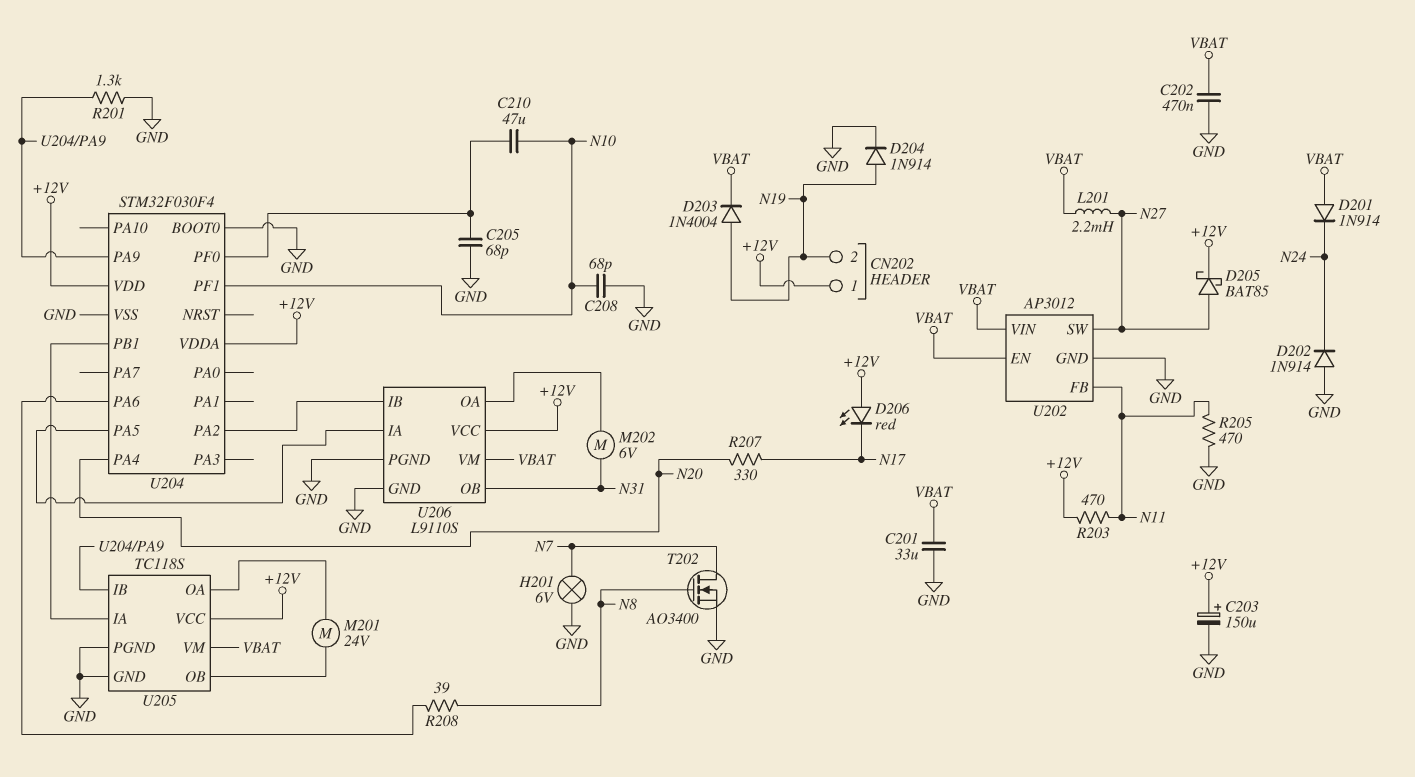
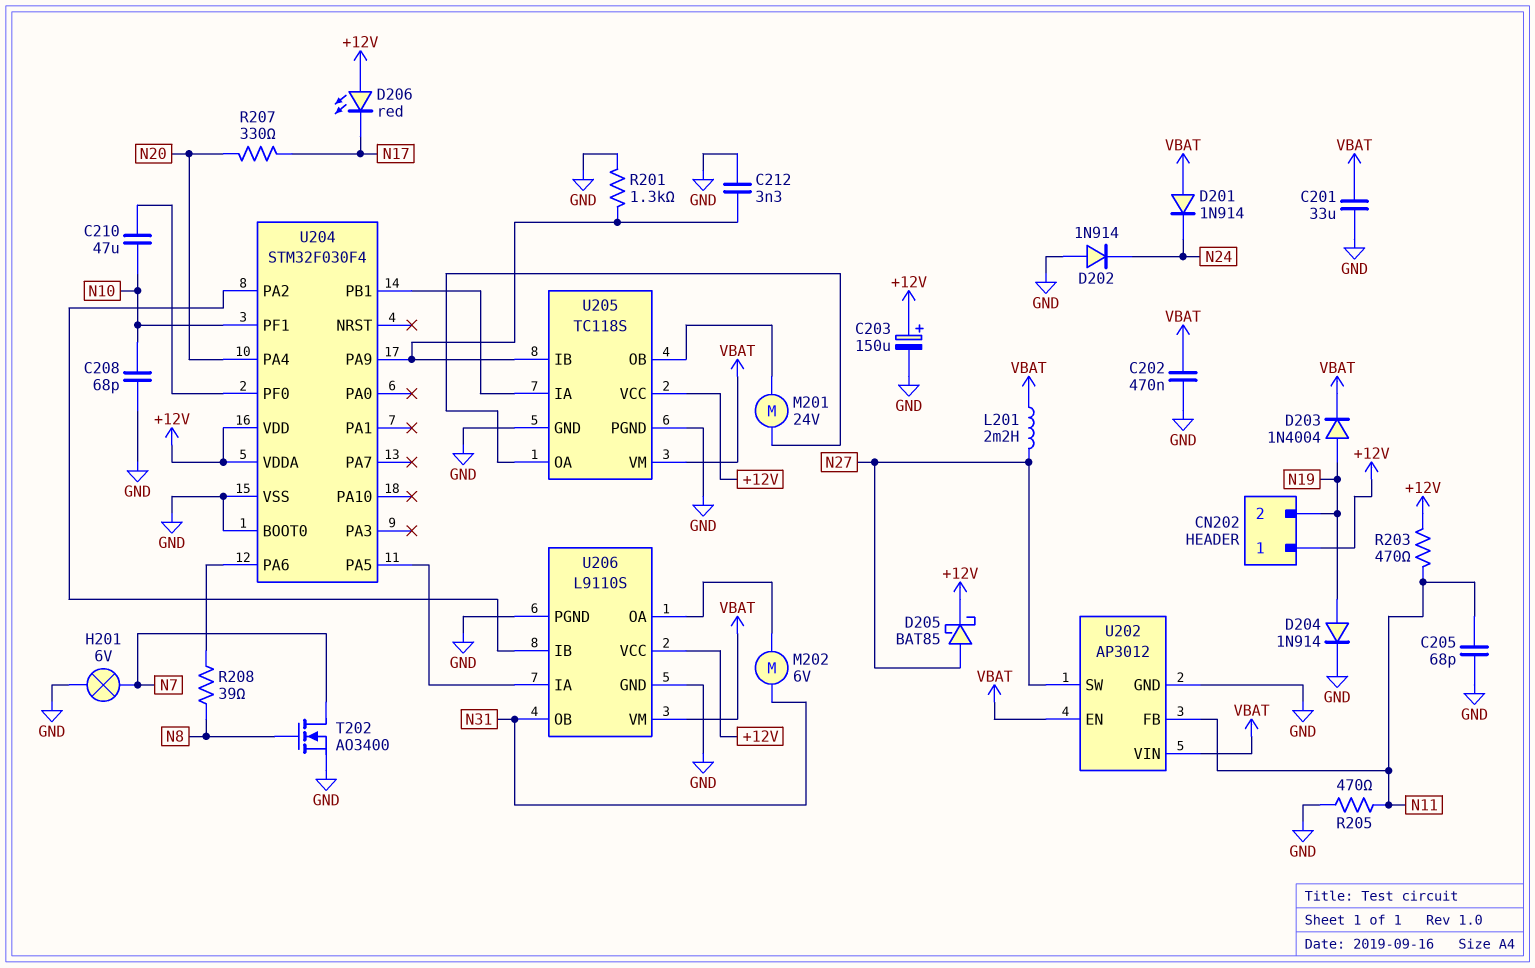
C205: 68pF (GND, U204/PF0) -> 68pF (GND, N11)
C212: none -> 3.3nF (GND, U204/PA9)

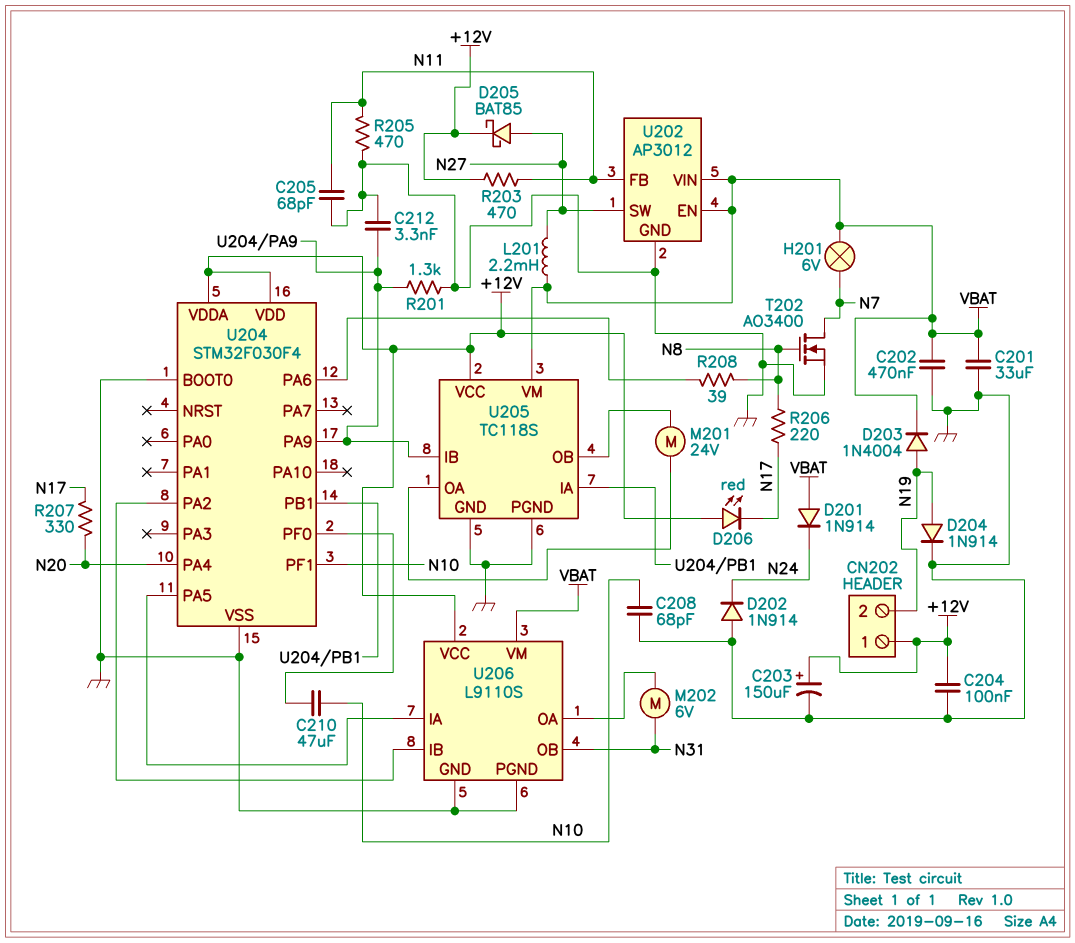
C204: none -> 100nF (+12V, GND)
H201: lamp 6V (GND, N7) -> lamp 6V (N7, VBAT)
R206: none -> 220 (N8, N17)

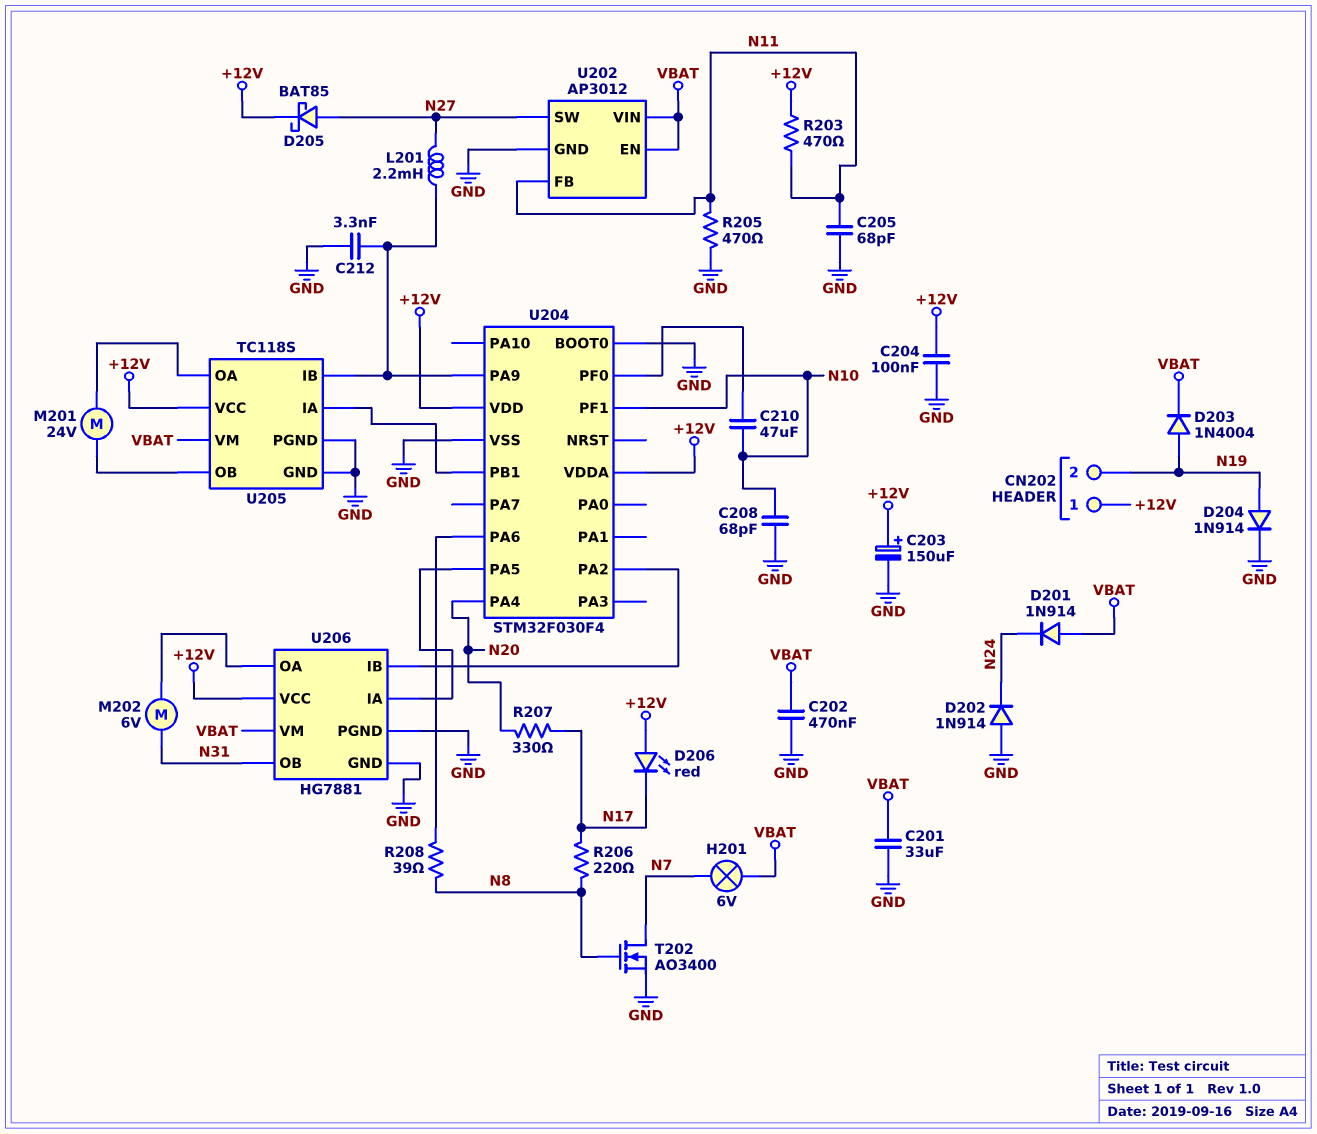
L201: 2.2mH (N27, VBAT) -> 2.2mH (N27, U204/PA9)
R201: 1.3k (GND, U204/PA9) -> none
U206: L9110S -> HG7881

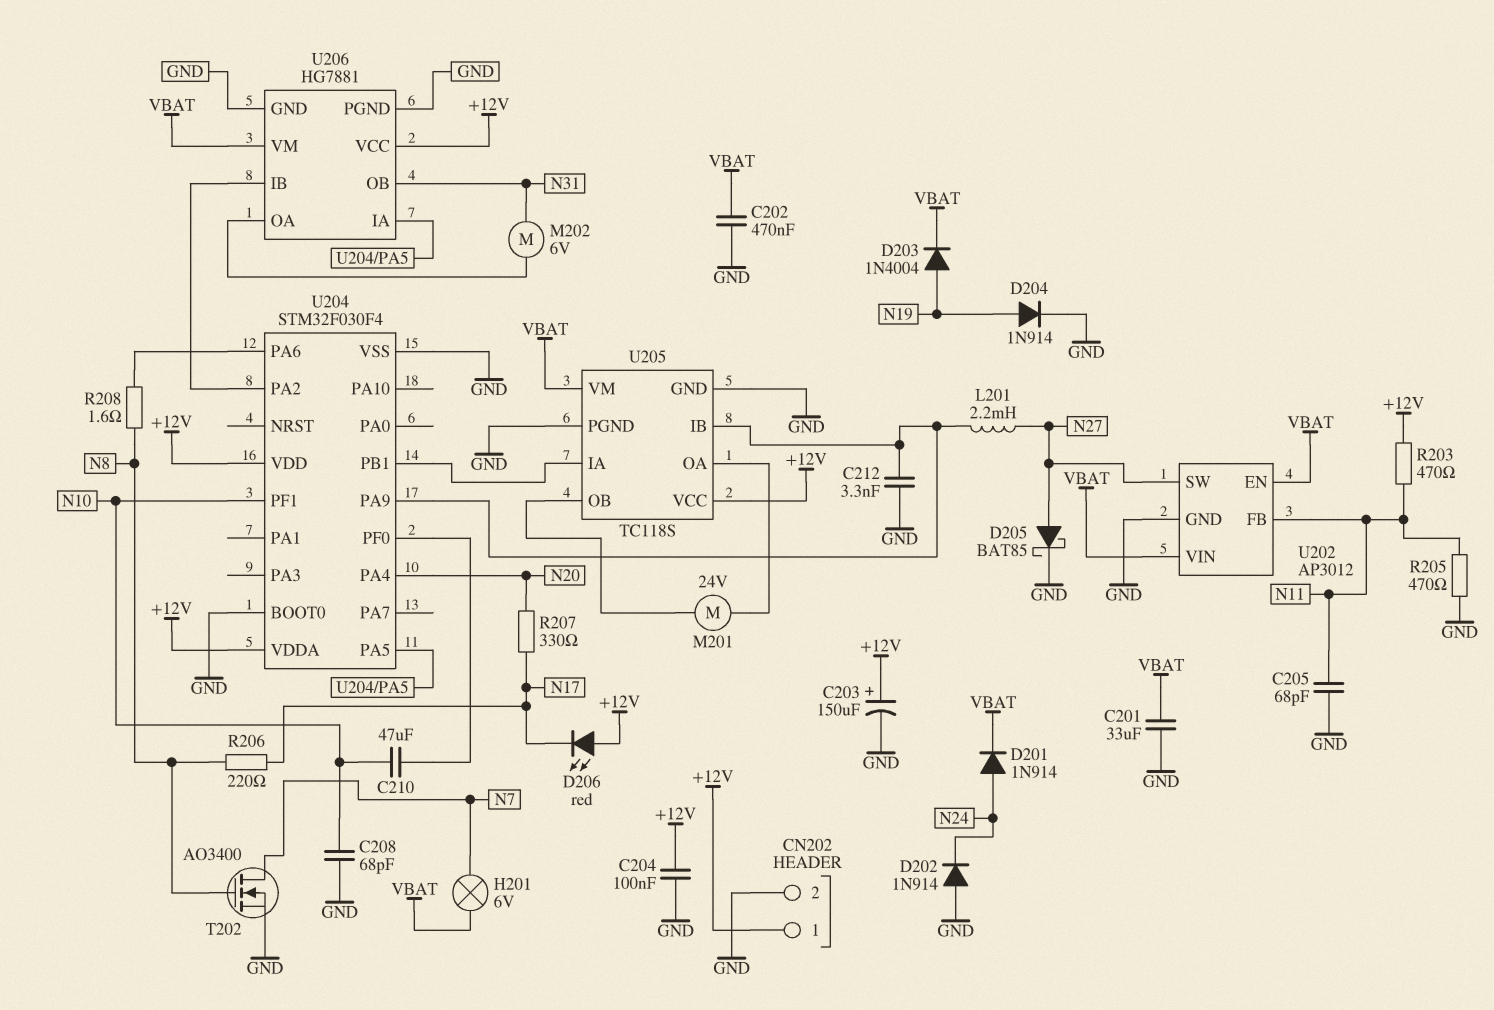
CN202 pin 2: N19 -> GND
D201: diode 1N914 (A VBAT, K N24) -> diode 1N914 (A N24, K VBAT)
D205: schottky BAT85 (A N27, K +12V) -> schottky BAT85 (A N27, K GND)
R208: 39 (N8, U204/PA6) -> 1.6 (N8, U204/PA6)

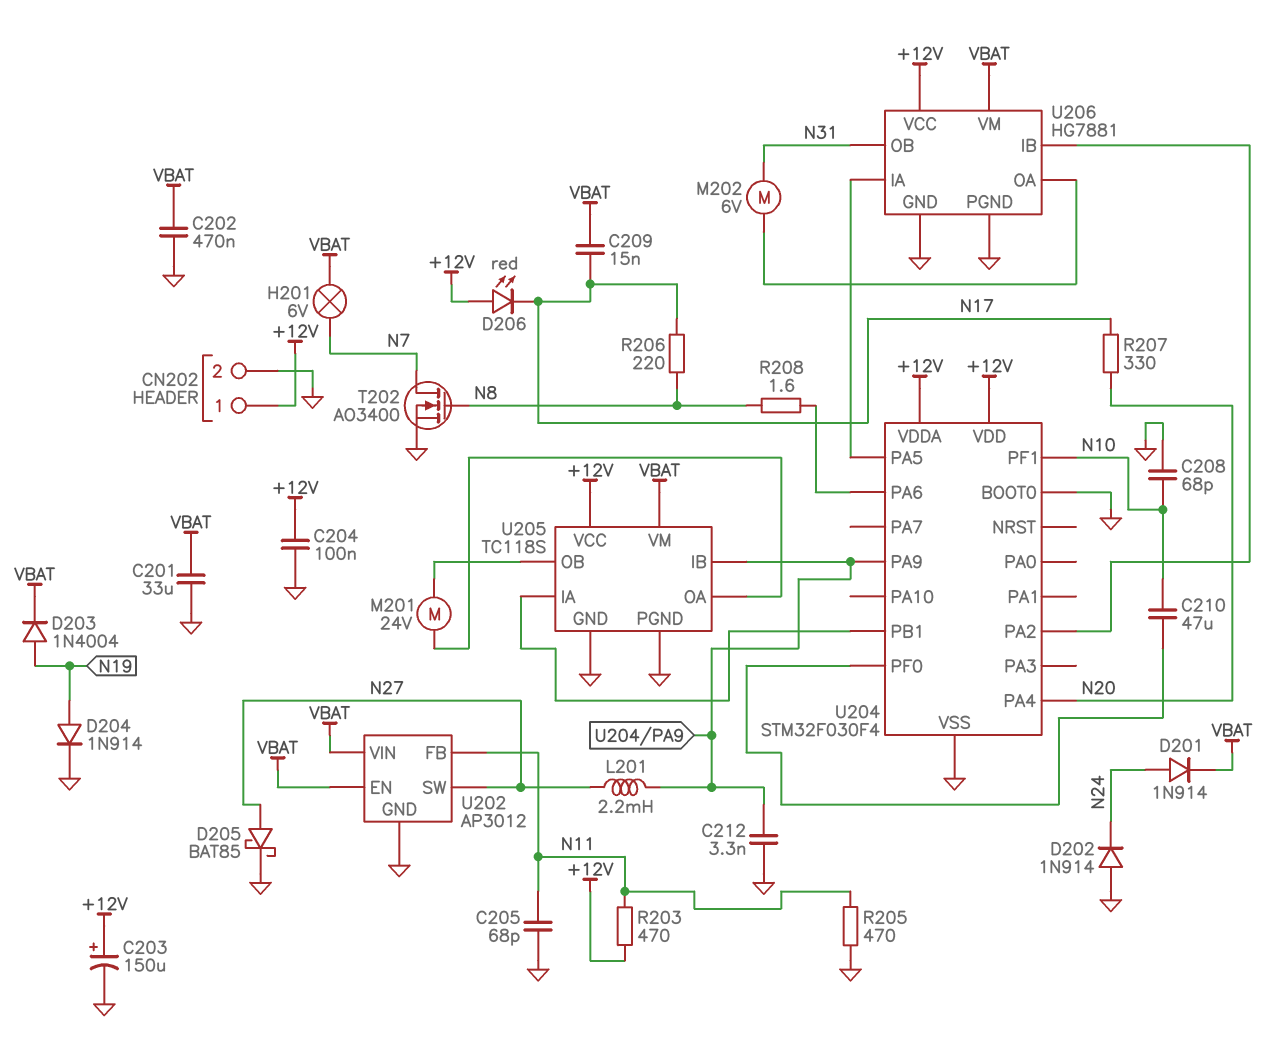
C209: none -> 15nF (N17, VBAT)

